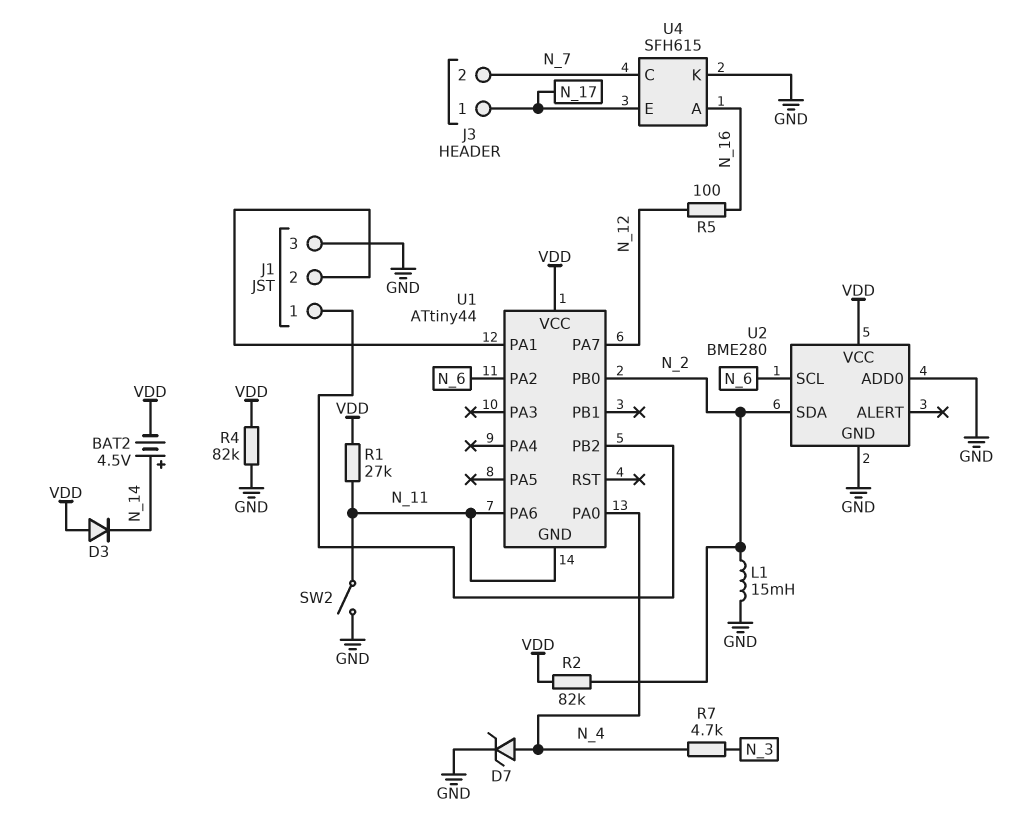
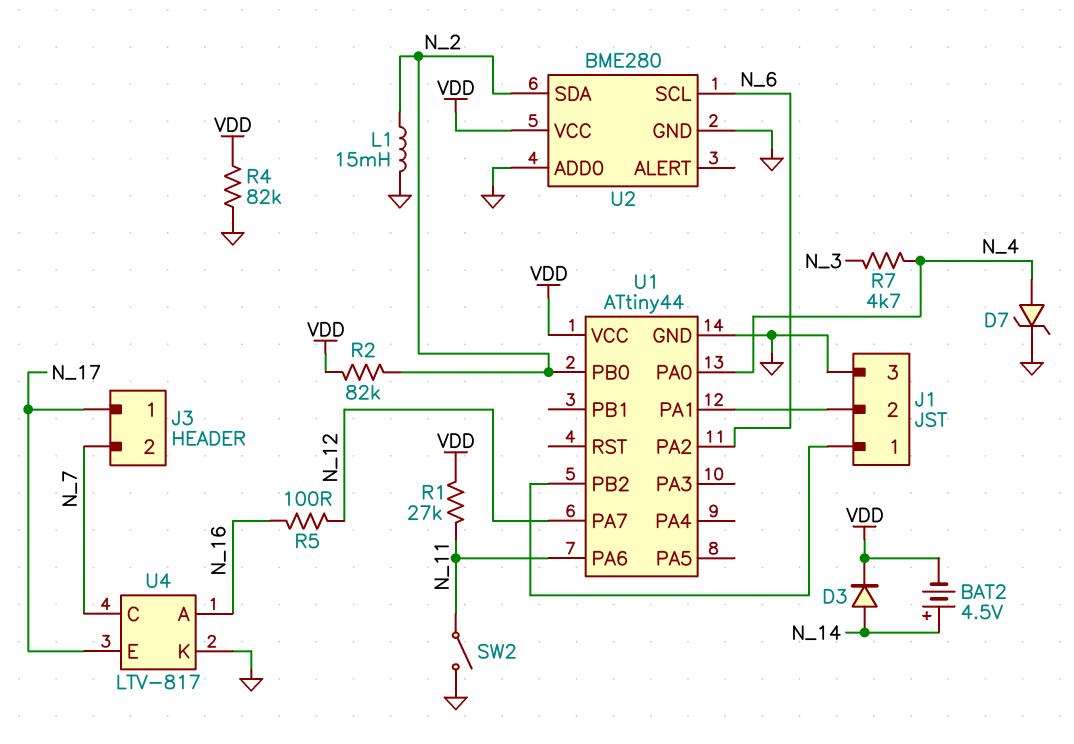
D3: diode (A VDD, K N_14) -> diode (A N_14, K VDD)
U1 pin GND: N_11 -> GND
U4: SFH615 -> LTV-817

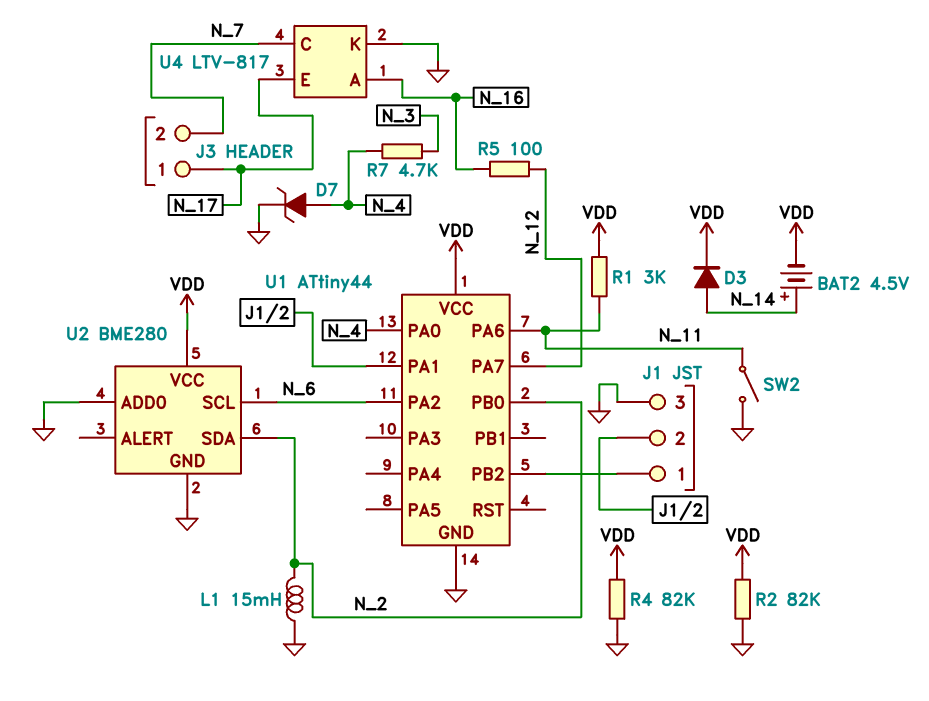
R1: 27k (N_11, VDD) -> 3k (N_11, VDD)
R2: 82k (N_2, VDD) -> 82k (GND, VDD)

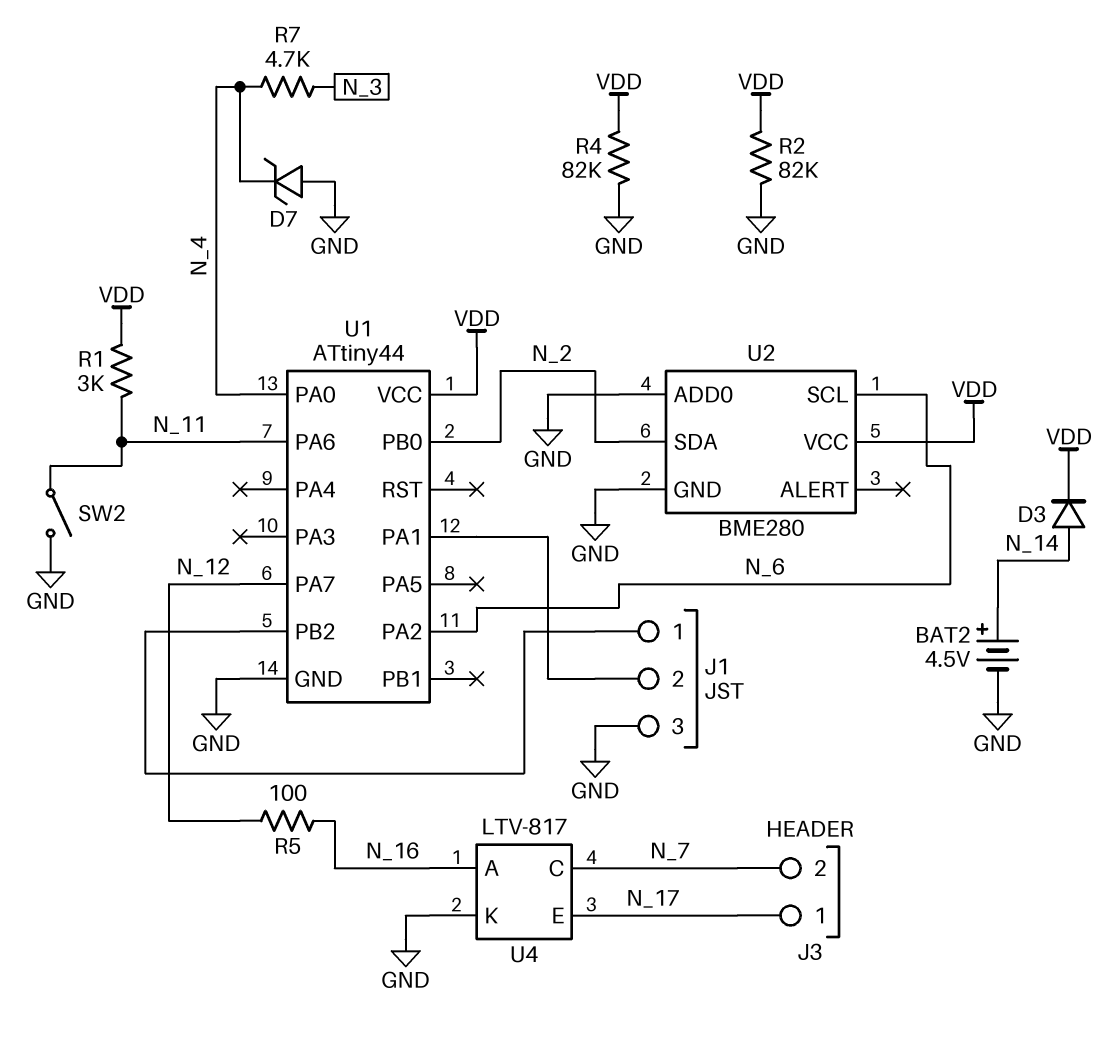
BAT2: 4.5V (plus N_14, minus VDD) -> 4.5V (plus N_14, minus GND)
D7: zener (A N_4, K GND) -> zener (A GND, K N_4)
L1: 15mH (GND, N_2) -> none

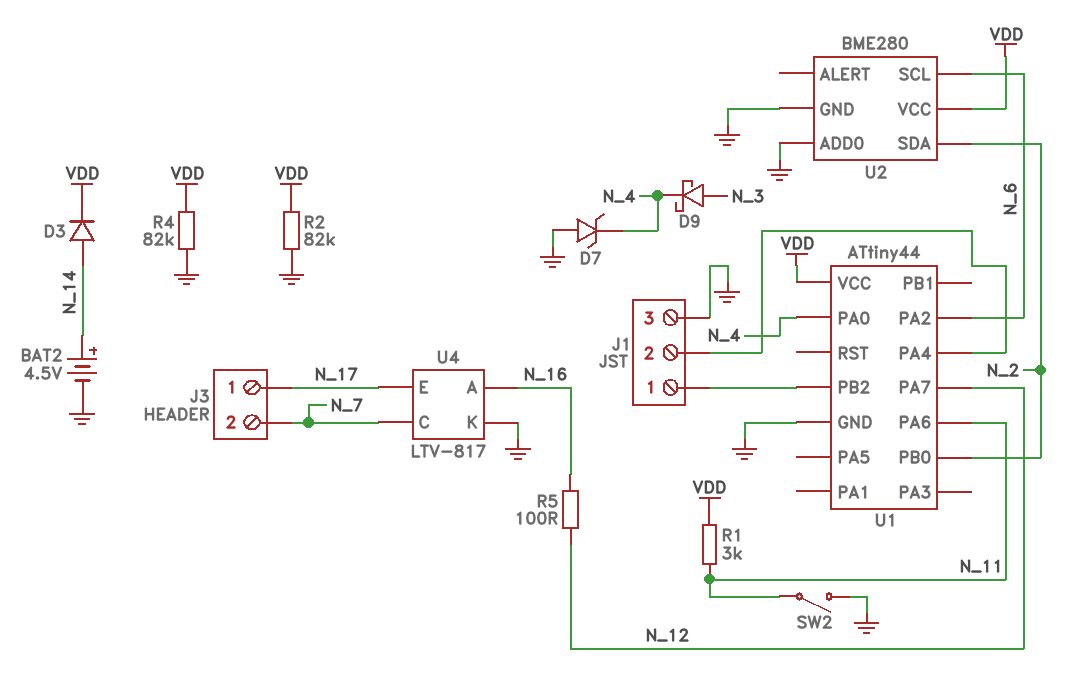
D9: none -> schottky (A N_3, K N_4)
R7: 4.7k (N_3, N_4) -> none
U1 pin PA1: J1/2 -> none
U1 pin PA4: none -> J1/2

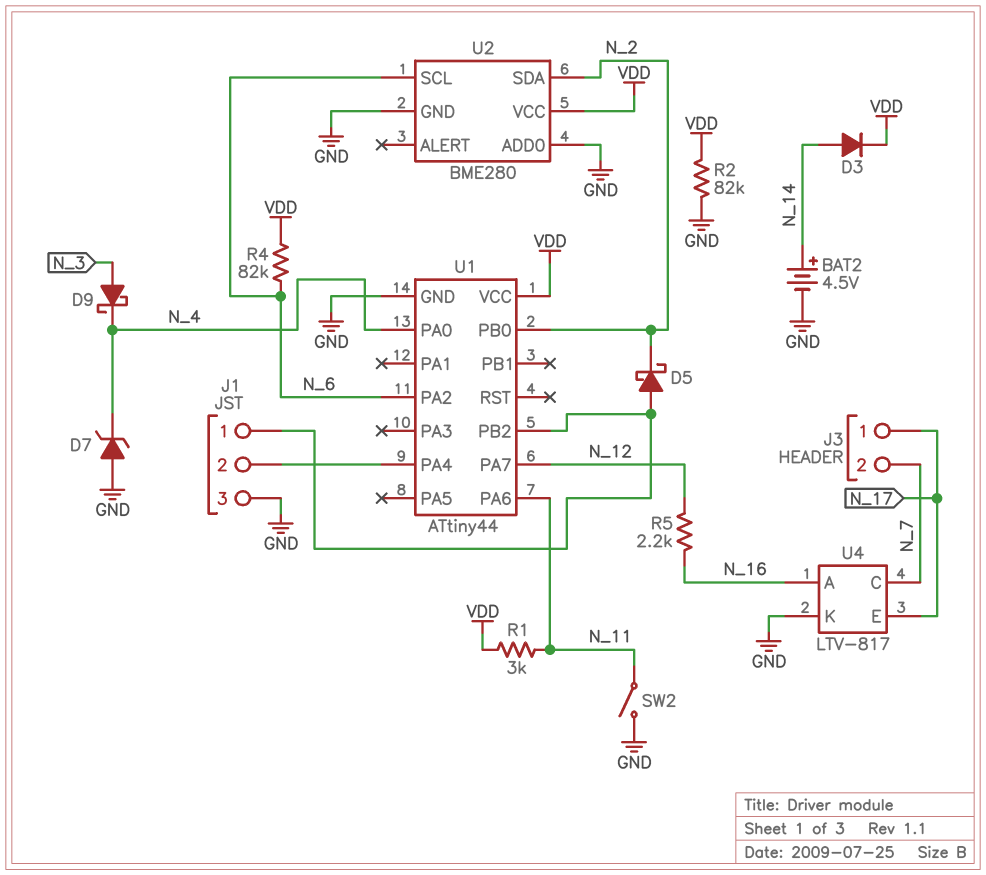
D5: none -> schottky (A J1/1, K N_2)
R4: 82k (GND, VDD) -> 82k (N_6, VDD)
R5: 100 (N_12, N_16) -> 2.2k (N_12, N_16)

